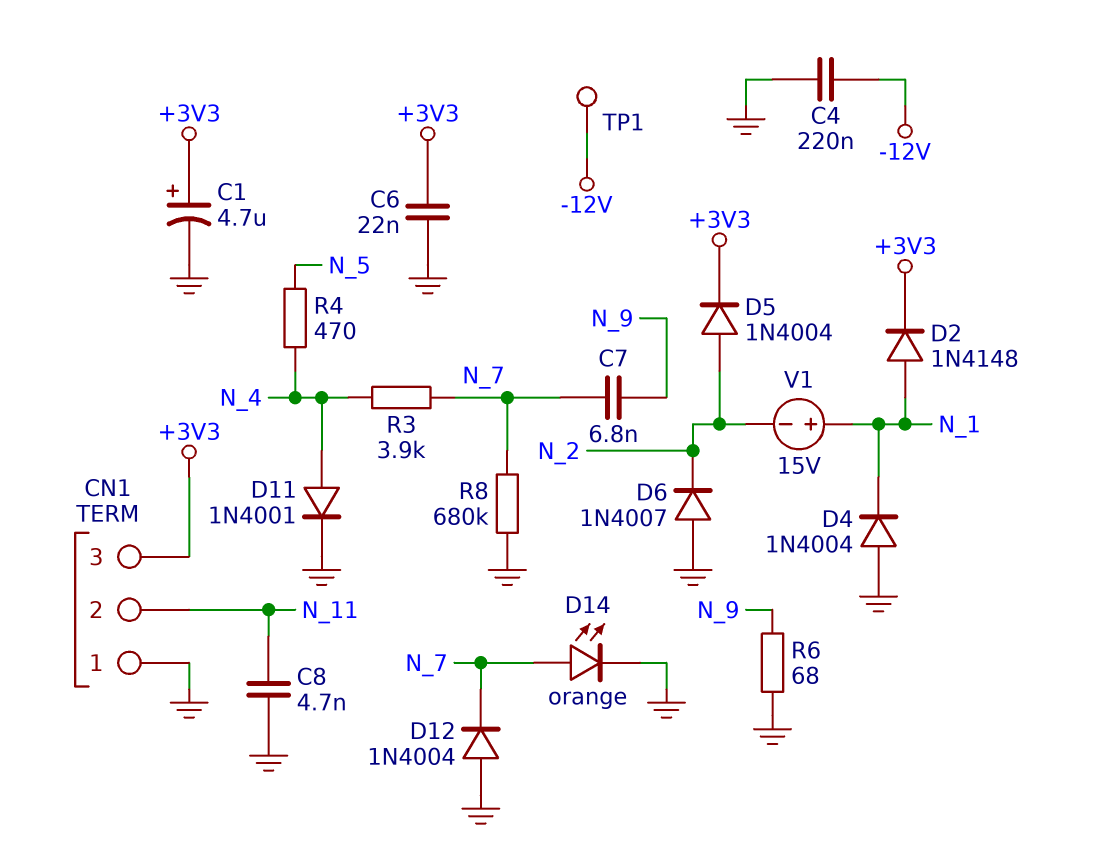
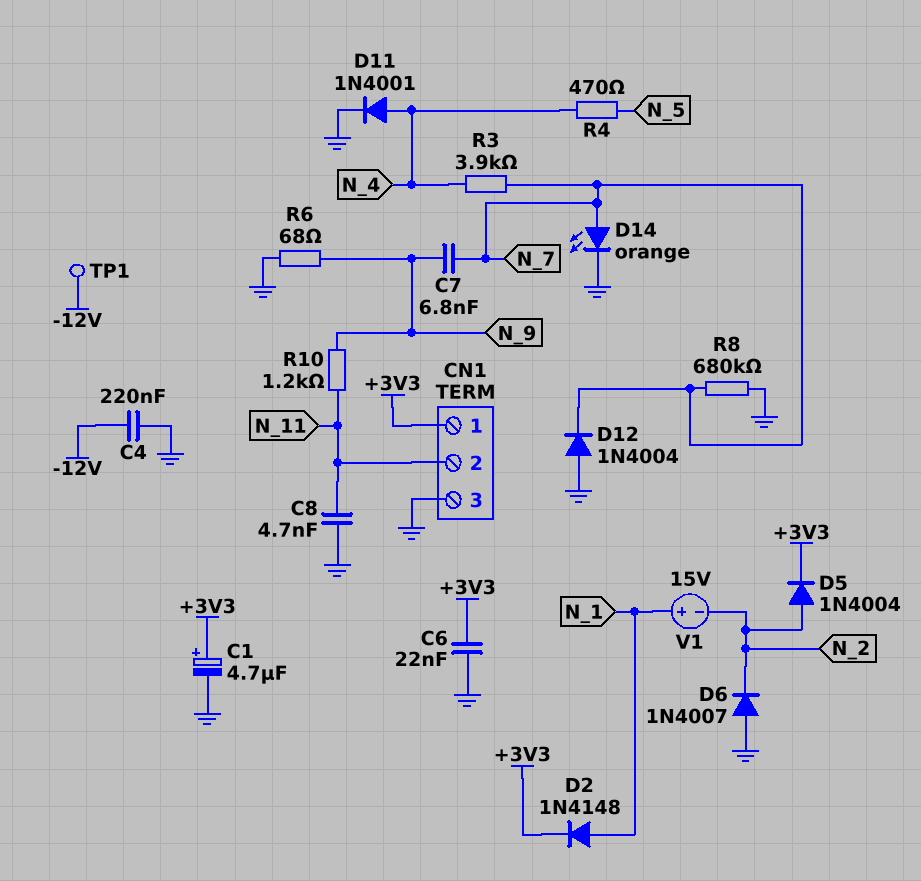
CN1 pin 1: GND -> +3V3
CN1 pin 3: +3V3 -> GND
D4: diode 1N4004 (A GND, K N_1) -> none
R10: none -> 1.2k (N_9, N_11)

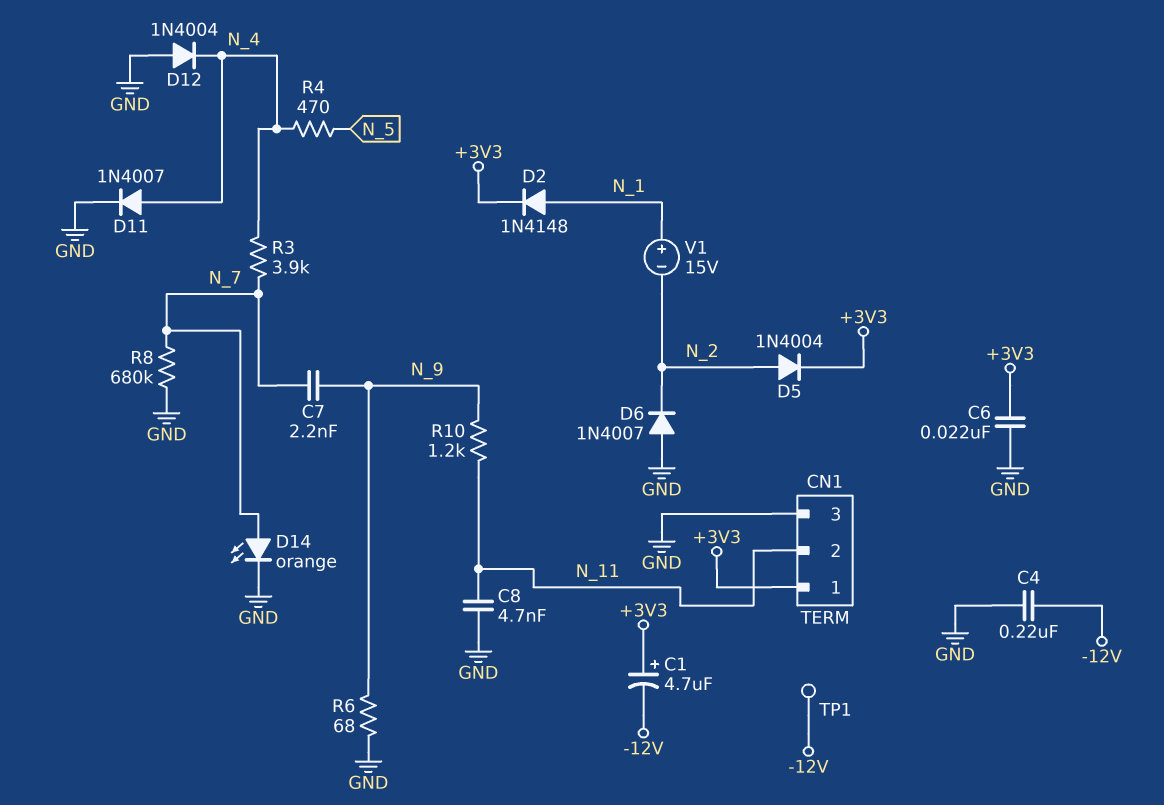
C1: 4.7uF (plus +3V3, minus GND) -> 4.7uF (plus +3V3, minus -12V)
C7: 6.8nF (N_7, N_9) -> 2.2nF (N_7, N_9)
D11: diode 1N4001 (A N_4, K GND) -> diode 1N4007 (A N_4, K GND)
D12: diode 1N4004 (A GND, K N_7) -> diode 1N4004 (A GND, K N_4)

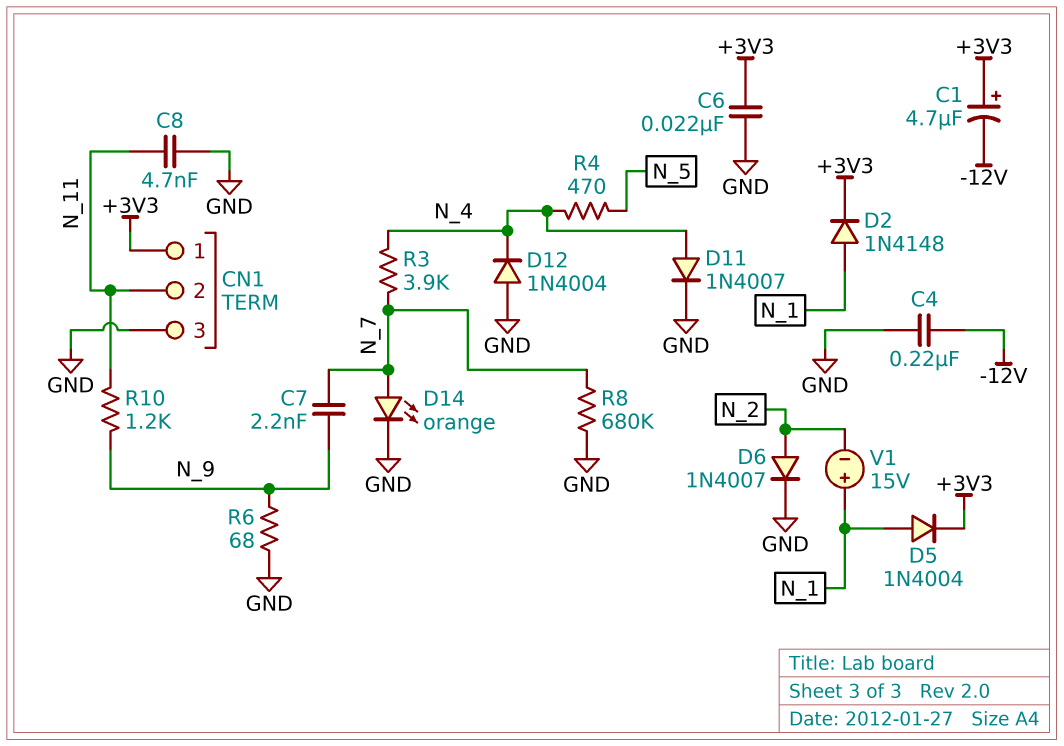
D5: diode 1N4004 (A N_2, K +3V3) -> diode 1N4004 (A N_1, K +3V3)
D6: diode 1N4007 (A GND, K N_2) -> diode 1N4007 (A N_2, K GND)
TP1: test point (-12V) -> none

